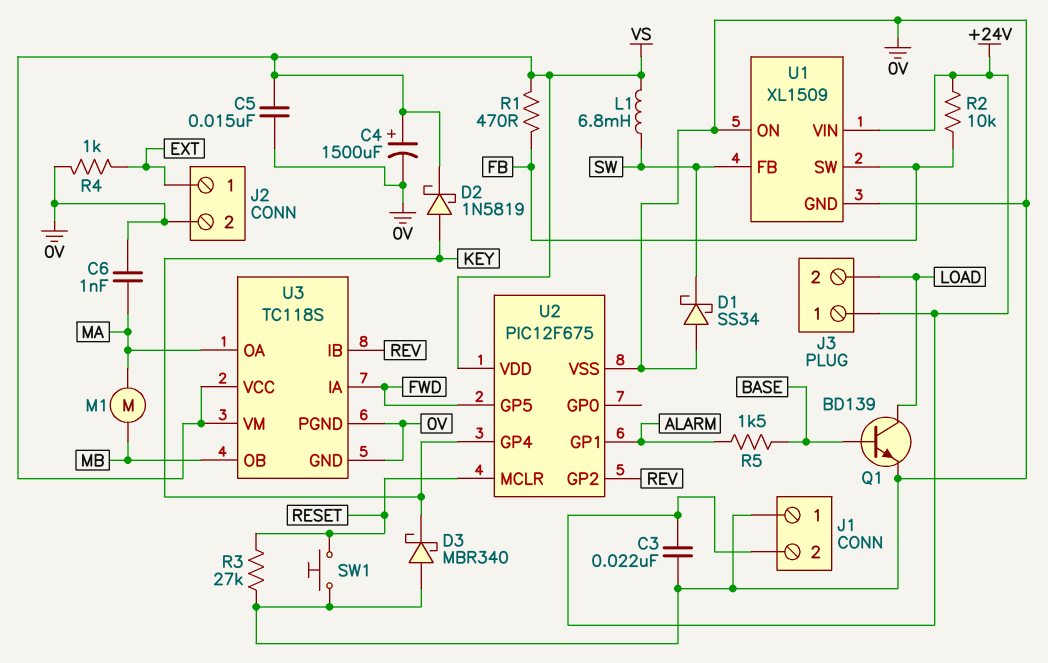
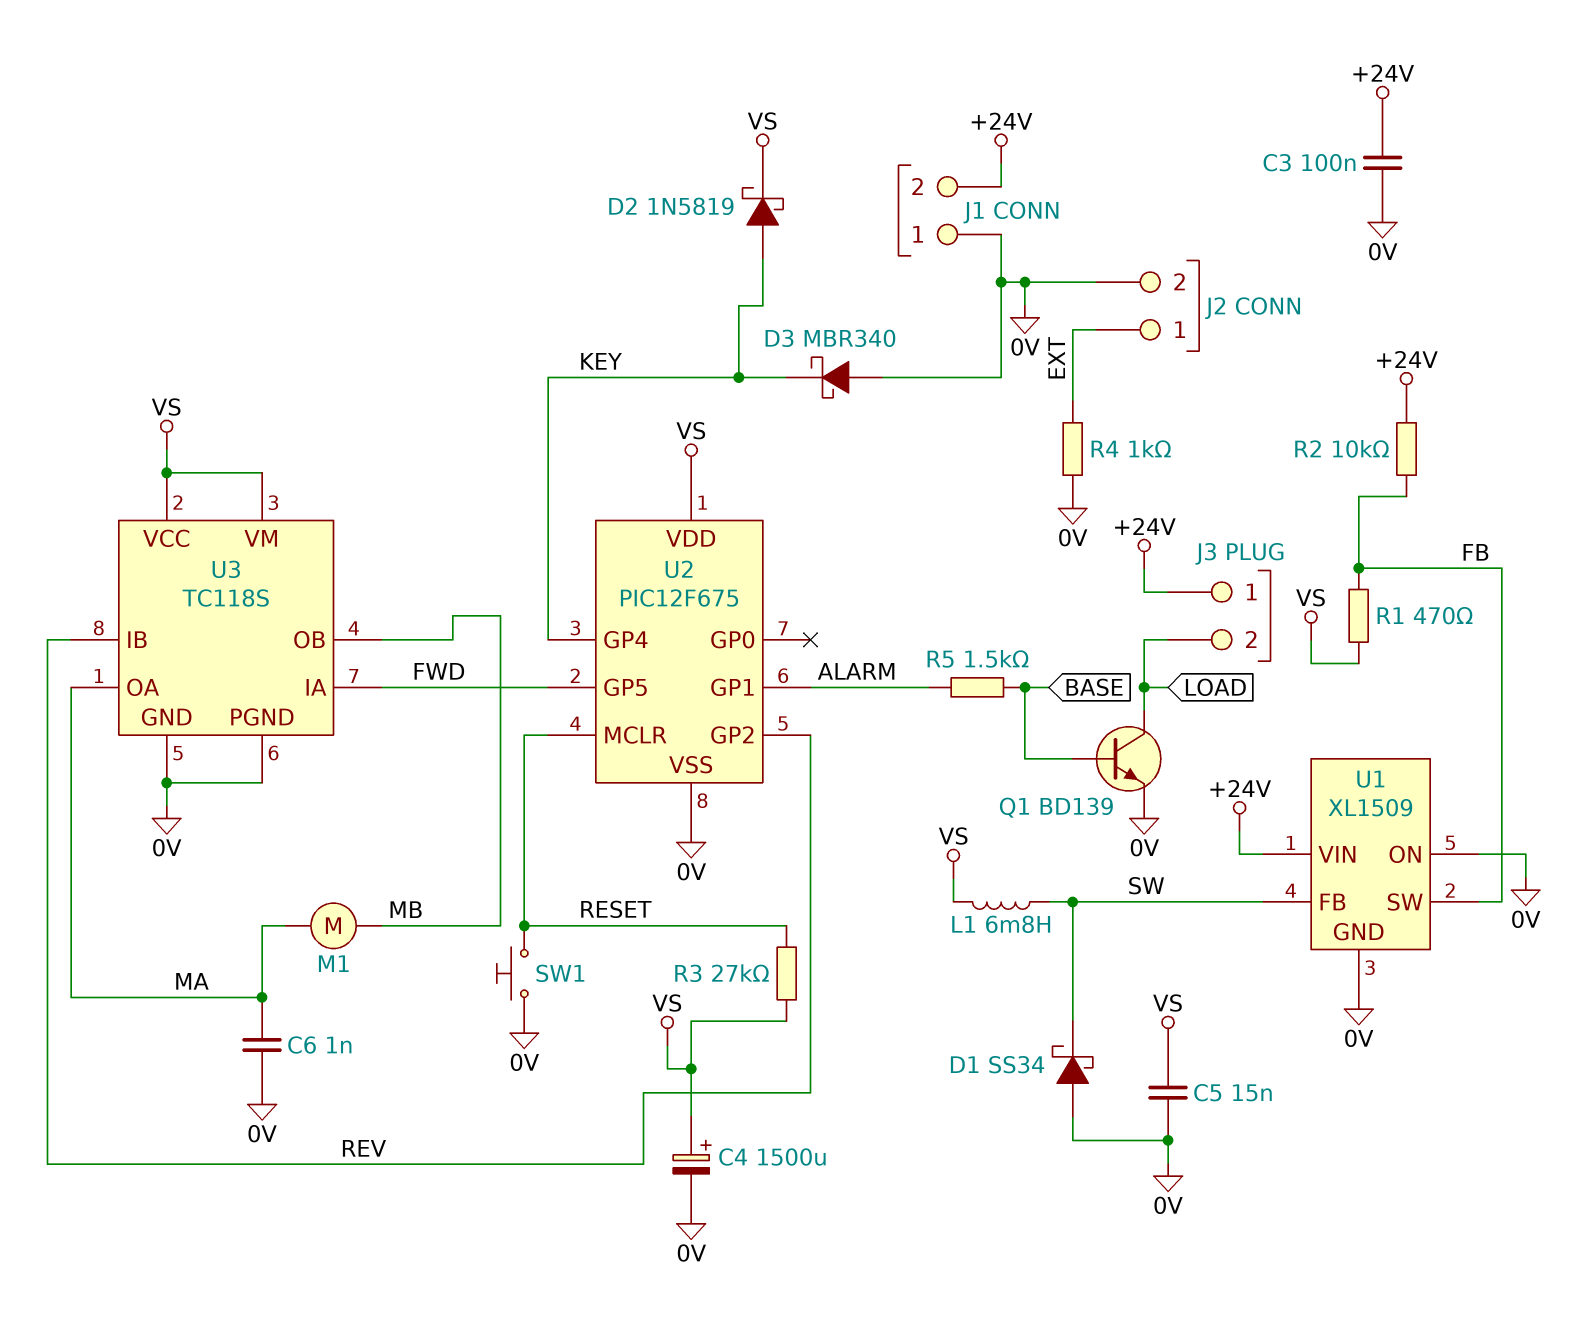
C3: 22nF (+24V, 0V) -> 100nF (+24V, 0V)
R3: 27k (0V, RESET) -> 27k (RESET, VS)

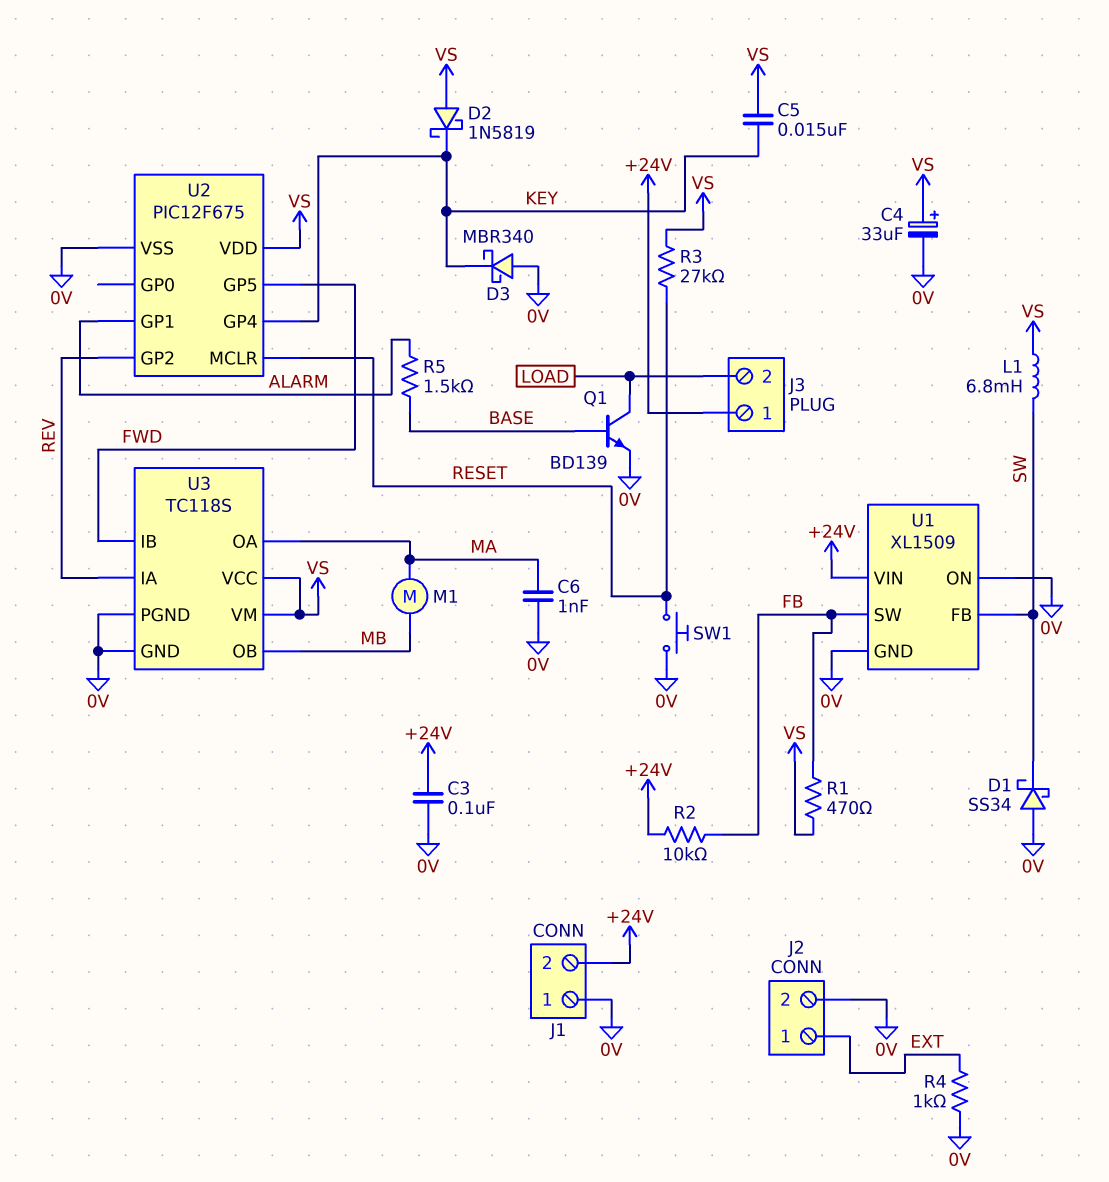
C4: 1500uF (plus VS, minus 0V) -> 33uF (plus VS, minus 0V)
C5: 15nF (0V, VS) -> 15nF (KEY, VS)
D2: schottky 1N5819 (A KEY, K VS) -> schottky 1N5819 (A VS, K KEY)
U3 pin IA: FWD -> REV
U3 pin IB: REV -> FWD

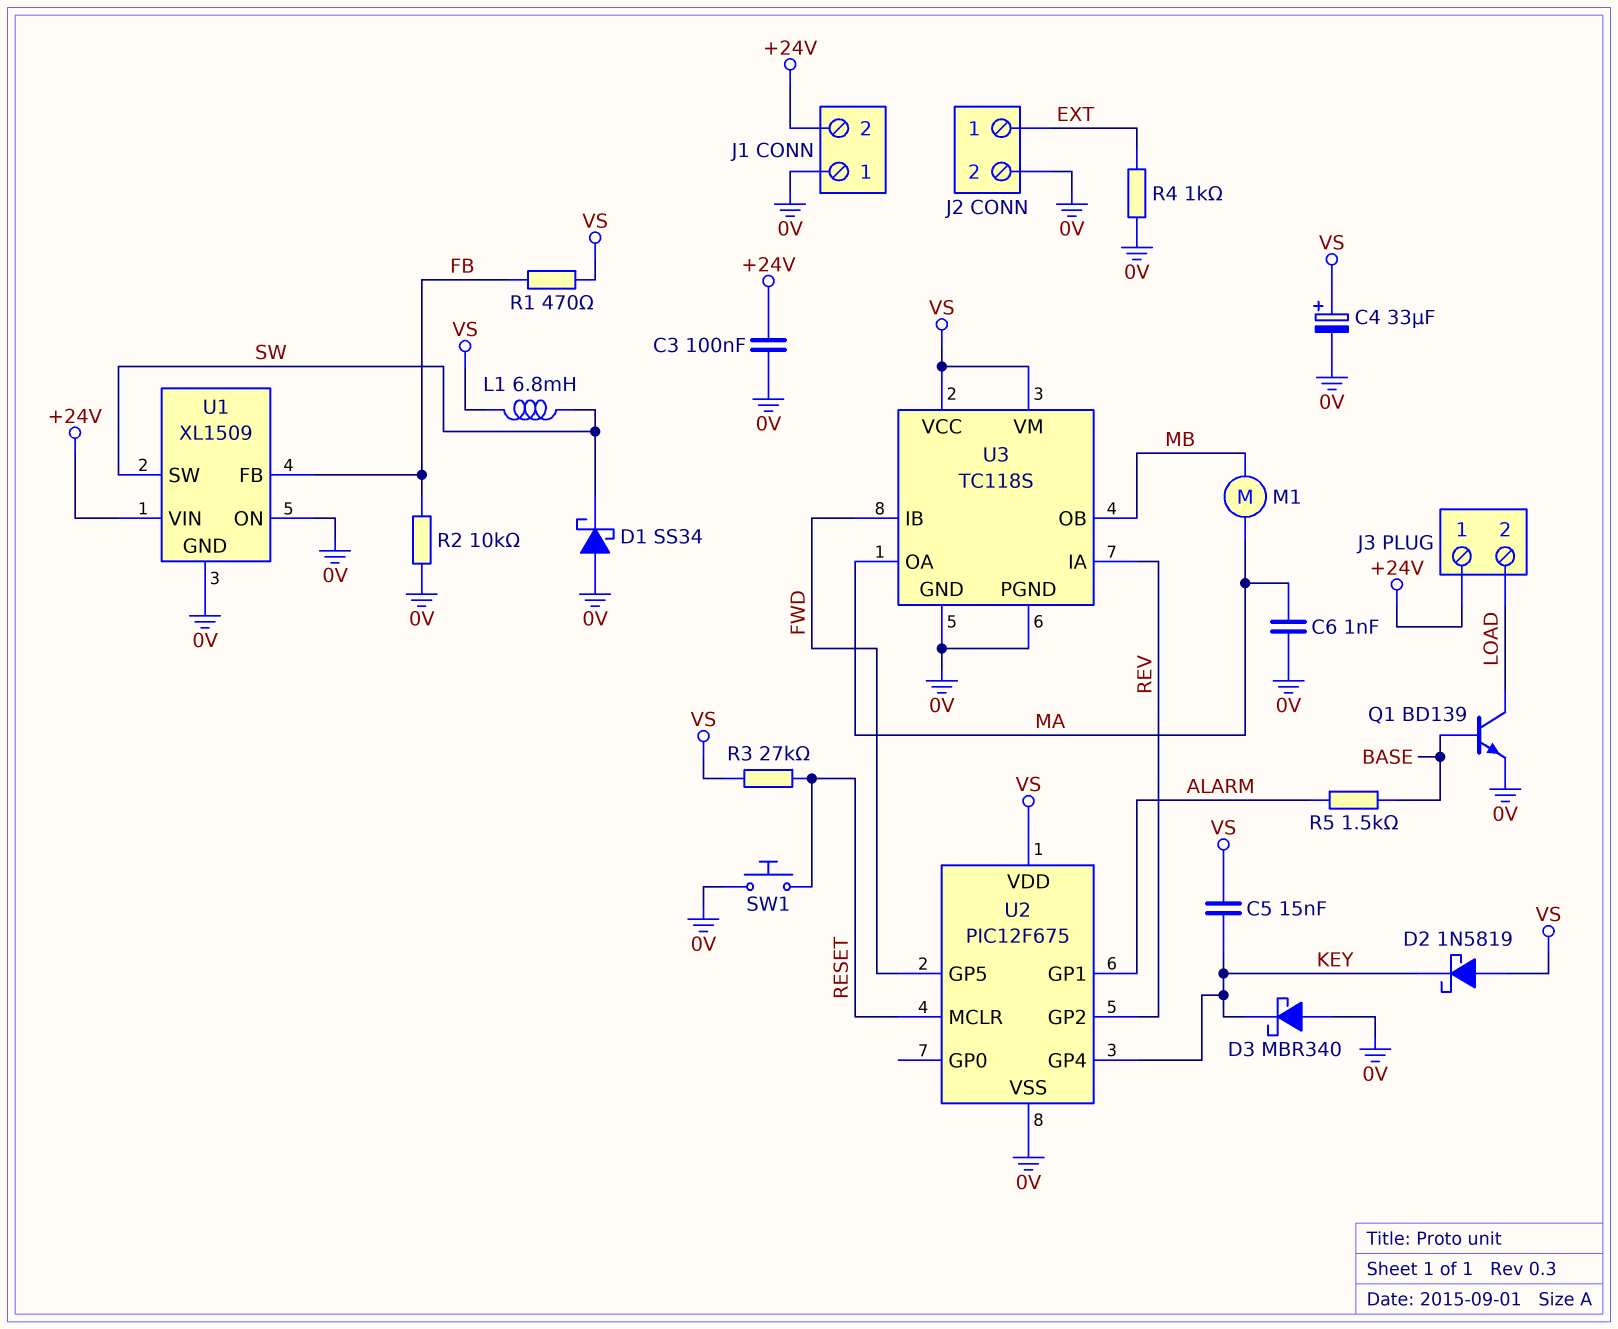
R2: 10k (+24V, FB) -> 10k (0V, FB)
U1 pin FB: SW -> FB
U1 pin SW: FB -> SW

